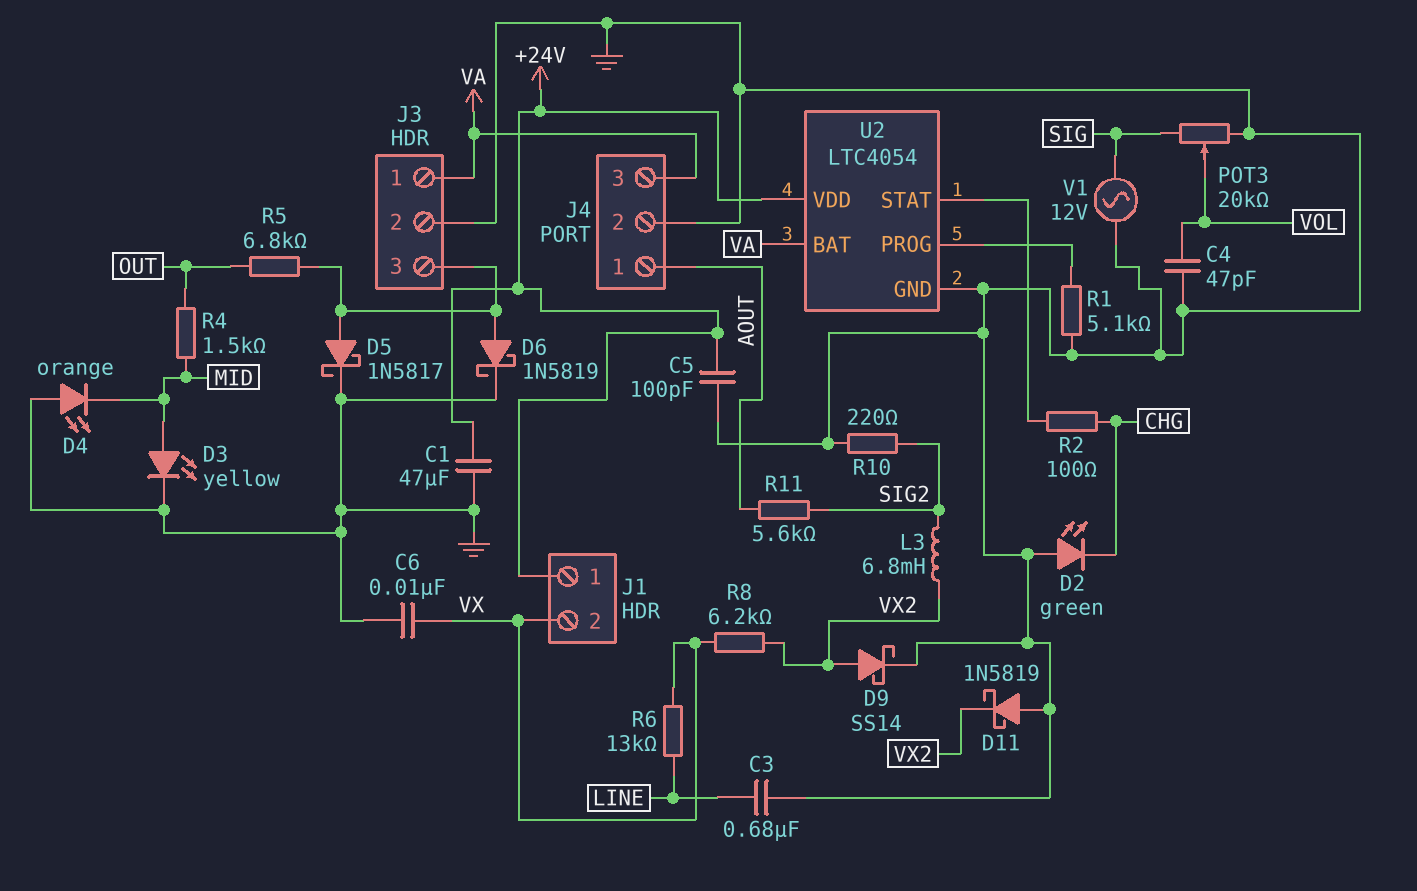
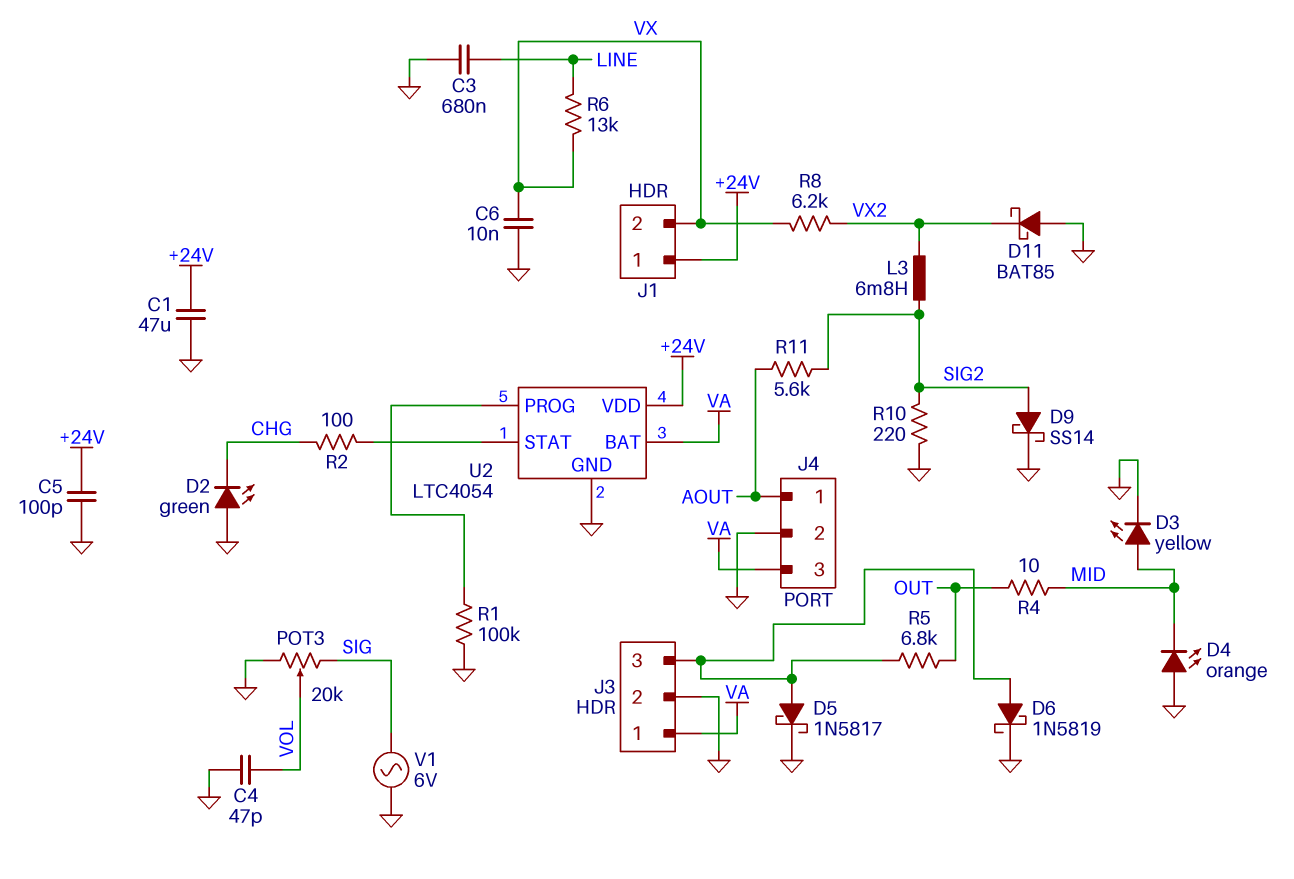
D9: schottky SS14 (A VX2, K GND) -> schottky SS14 (A SIG2, K GND)
D11: schottky 1N5819 (A GND, K VX2) -> schottky BAT85 (A GND, K VX2)
R1: 5.1k (GND, U2/PROG) -> 100k (GND, U2/PROG)
R4: 1.5k (MID, OUT) -> 10 (MID, OUT)
V1: AC 12V (GND, SIG) -> AC 6V (GND, SIG)

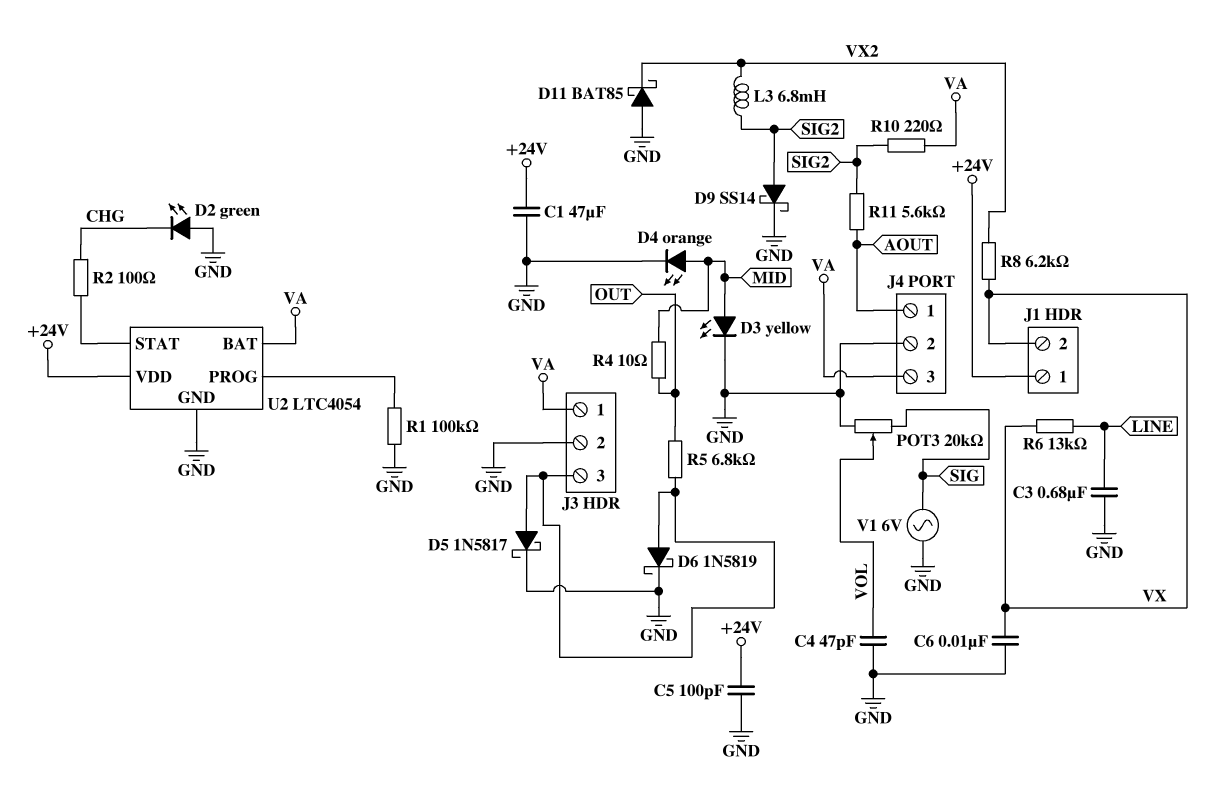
D4: LED orange (A GND, K MID) -> LED orange (A MID, K GND)
R10: 220 (GND, SIG2) -> 220 (SIG2, VA)

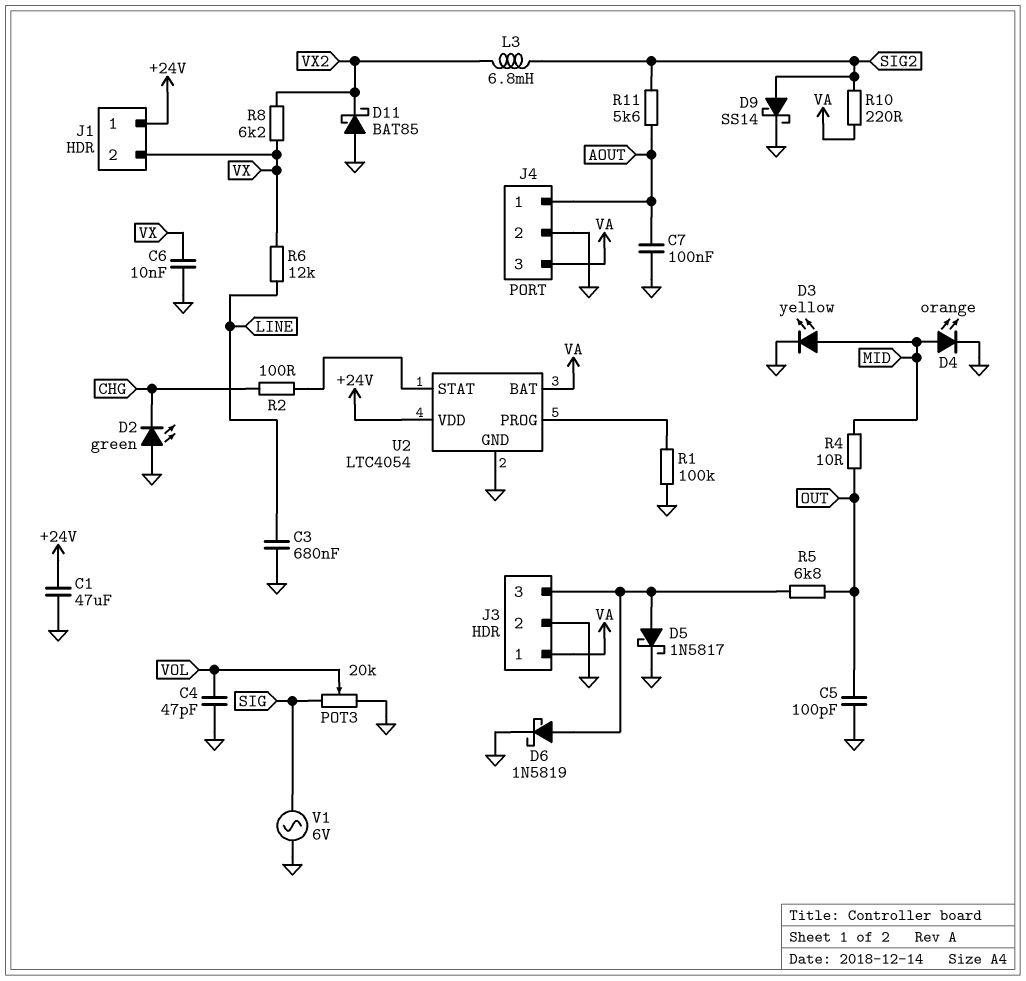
C5: 100pF (+24V, GND) -> 100pF (GND, OUT)
C7: none -> 100nF (AOUT, GND)
R6: 13k (LINE, VX) -> 12k (LINE, VX)

